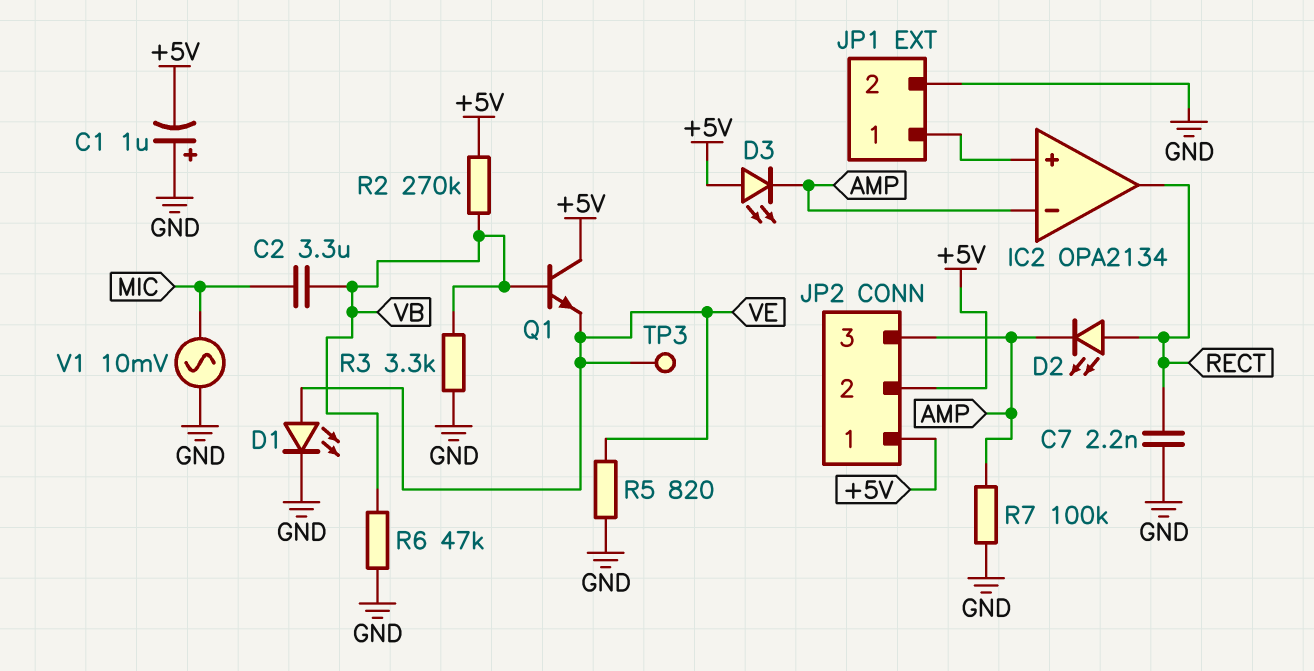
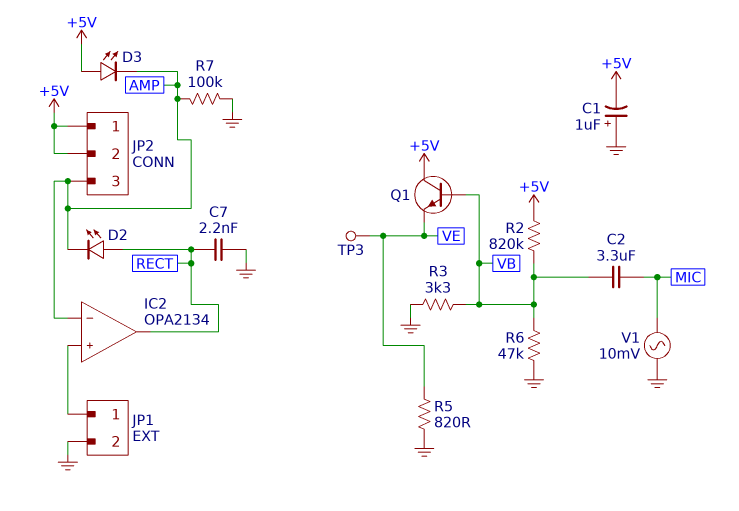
D1: LED (A VE, K GND) -> none
R2: 270k (+5V, VB) -> 820k (+5V, VB)

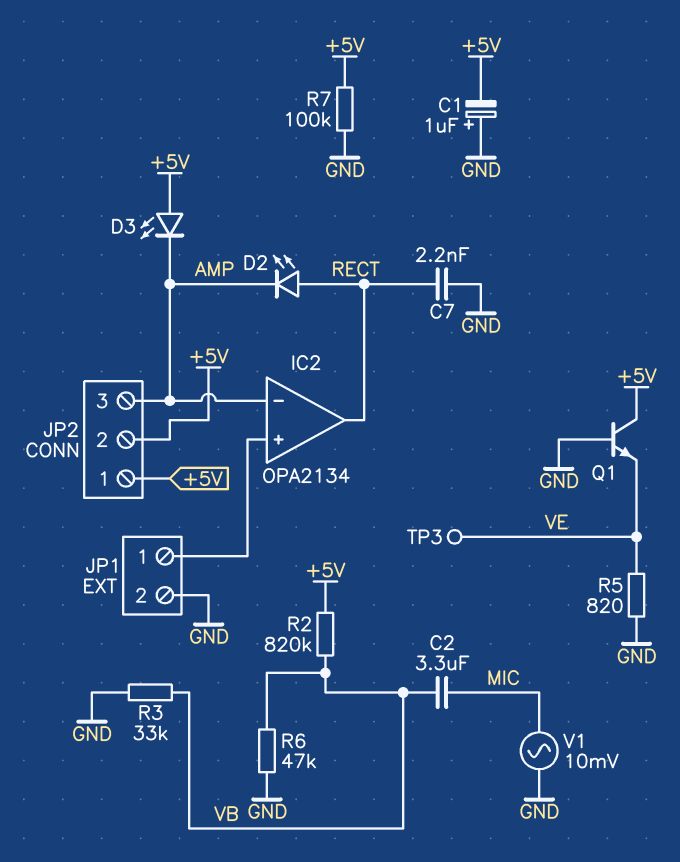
Q1: NPN (B VB, C +5V, E VE) -> NPN (B GND, C +5V, E VE)
R3: 3.3k (GND, VB) -> 33k (GND, VB)
R7: 100k (AMP, GND) -> 100k (+5V, GND)

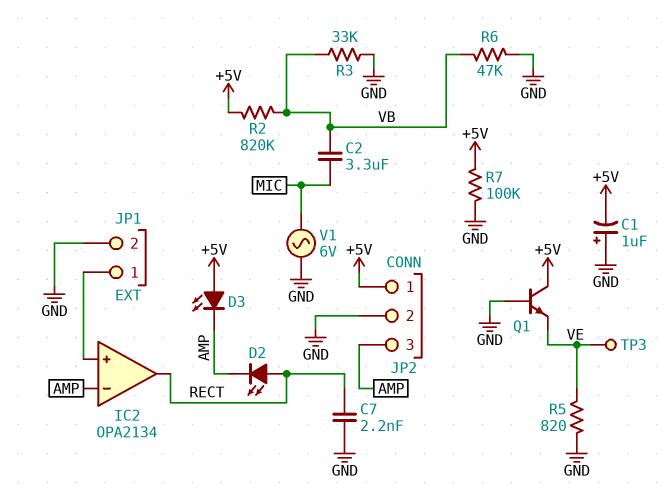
JP2 pin 2: +5V -> GND
V1: AC 10mV (GND, MIC) -> AC 6V (GND, MIC)

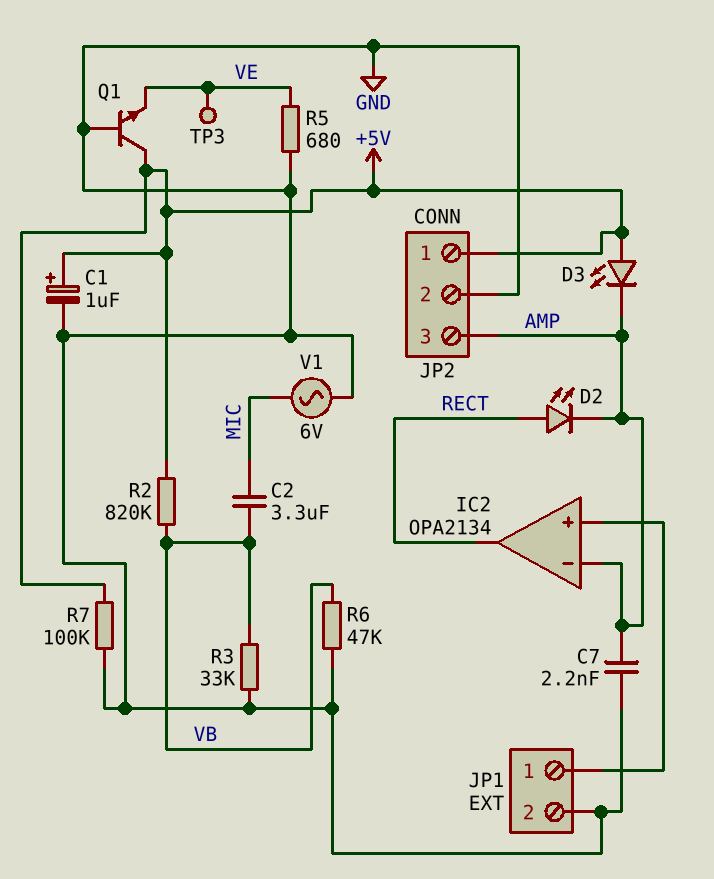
C1: 1uF (plus GND, minus +5V) -> 1uF (plus +5V, minus GND)
C7: 2.2nF (GND, RECT) -> 2.2nF (AMP, GND)
R5: 820 (GND, VE) -> 680 (GND, VE)

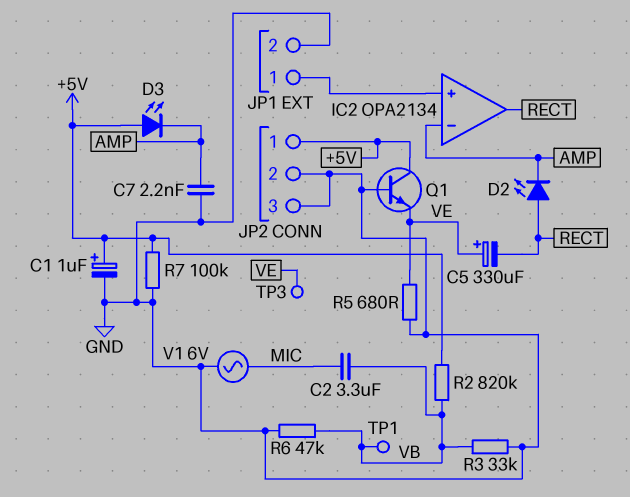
C5: none -> 330uF (plus VE, minus RECT)
JP2 pin 3: AMP -> GND
TP1: none -> test point (VB)

